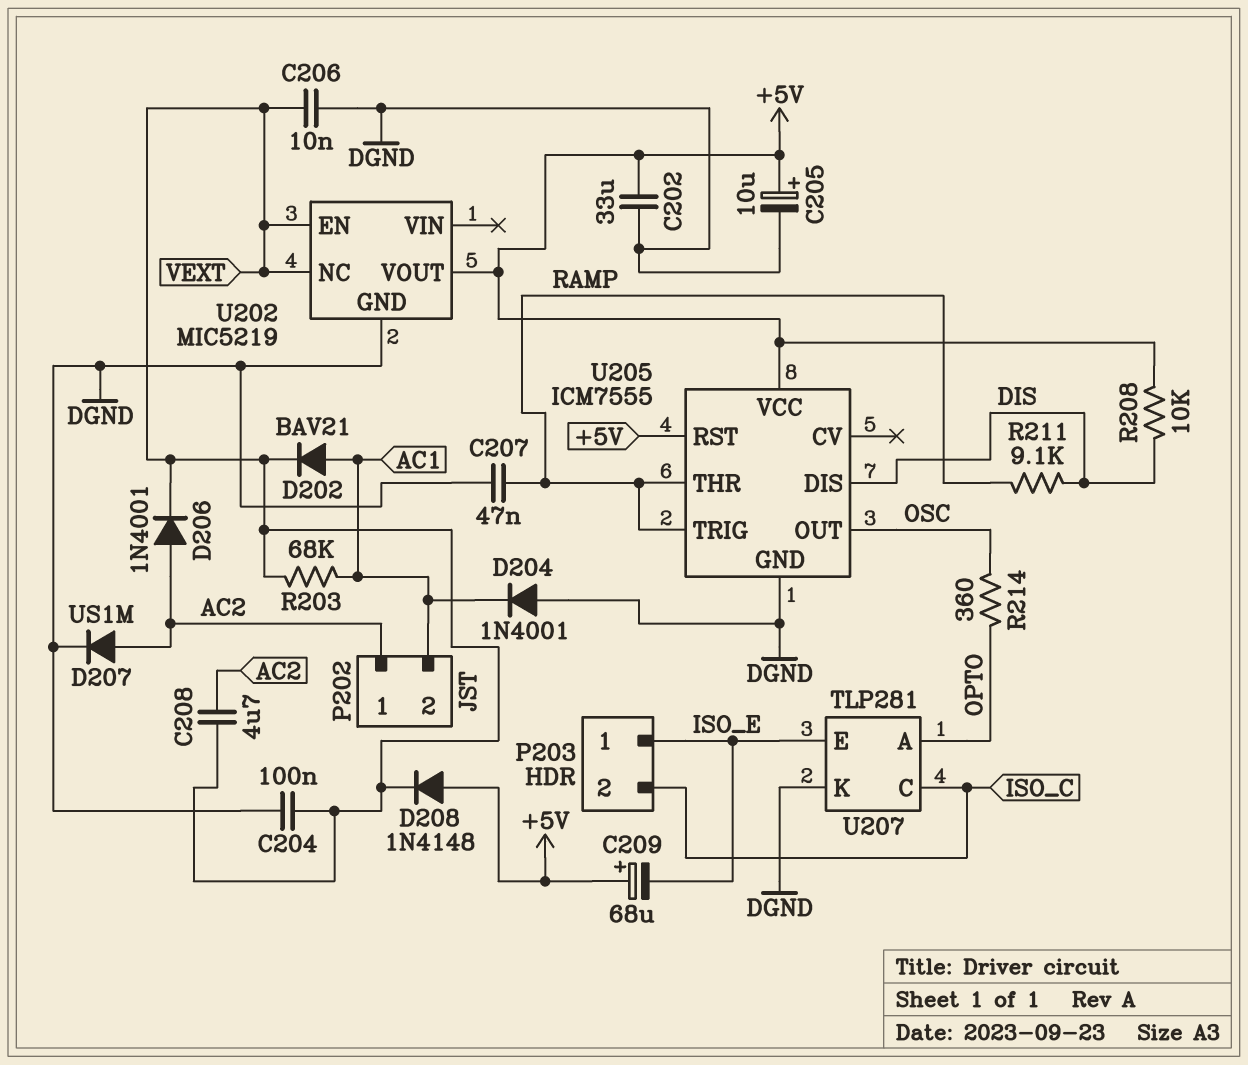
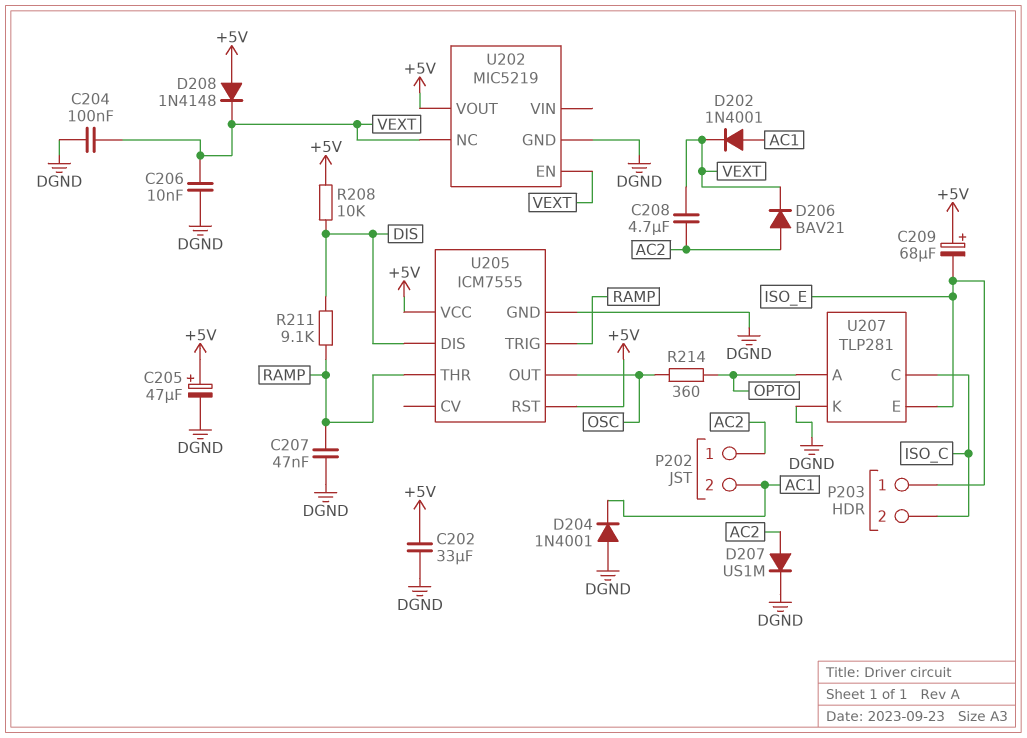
C205: 10uF (plus +5V, minus DGND) -> 47uF (plus +5V, minus DGND)
D202: diode BAV21 (A AC1, K VEXT) -> diode 1N4001 (A AC1, K VEXT)
D206: diode 1N4001 (A AC2, K VEXT) -> diode BAV21 (A AC2, K VEXT)
R203: 68k (AC1, VEXT) -> none

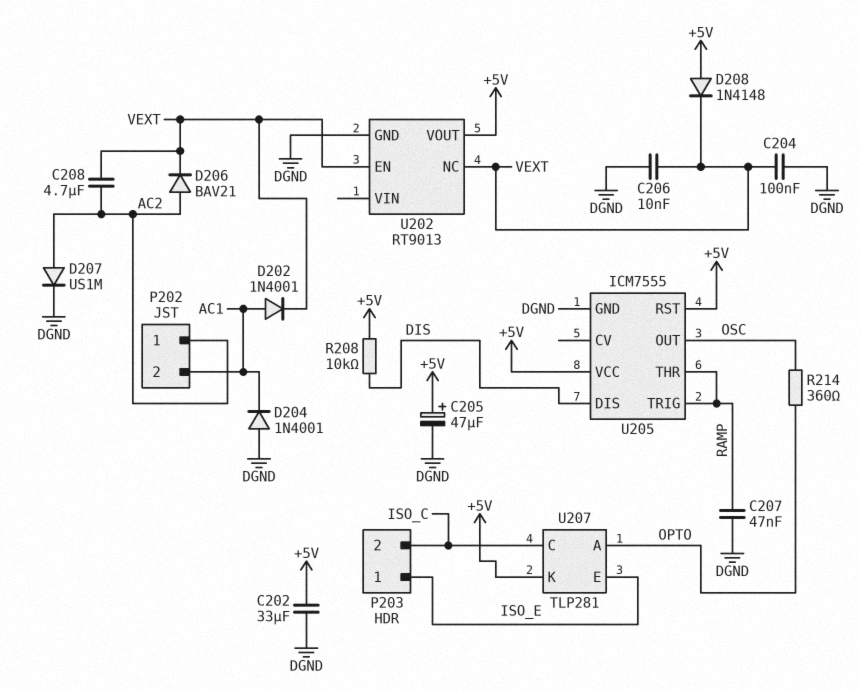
C209: 68uF (plus +5V, minus ISO_E) -> none
R211: 9.1k (DIS, RAMP) -> none
U202: MIC5219 -> RT9013
U207 pin K: DGND -> +5V

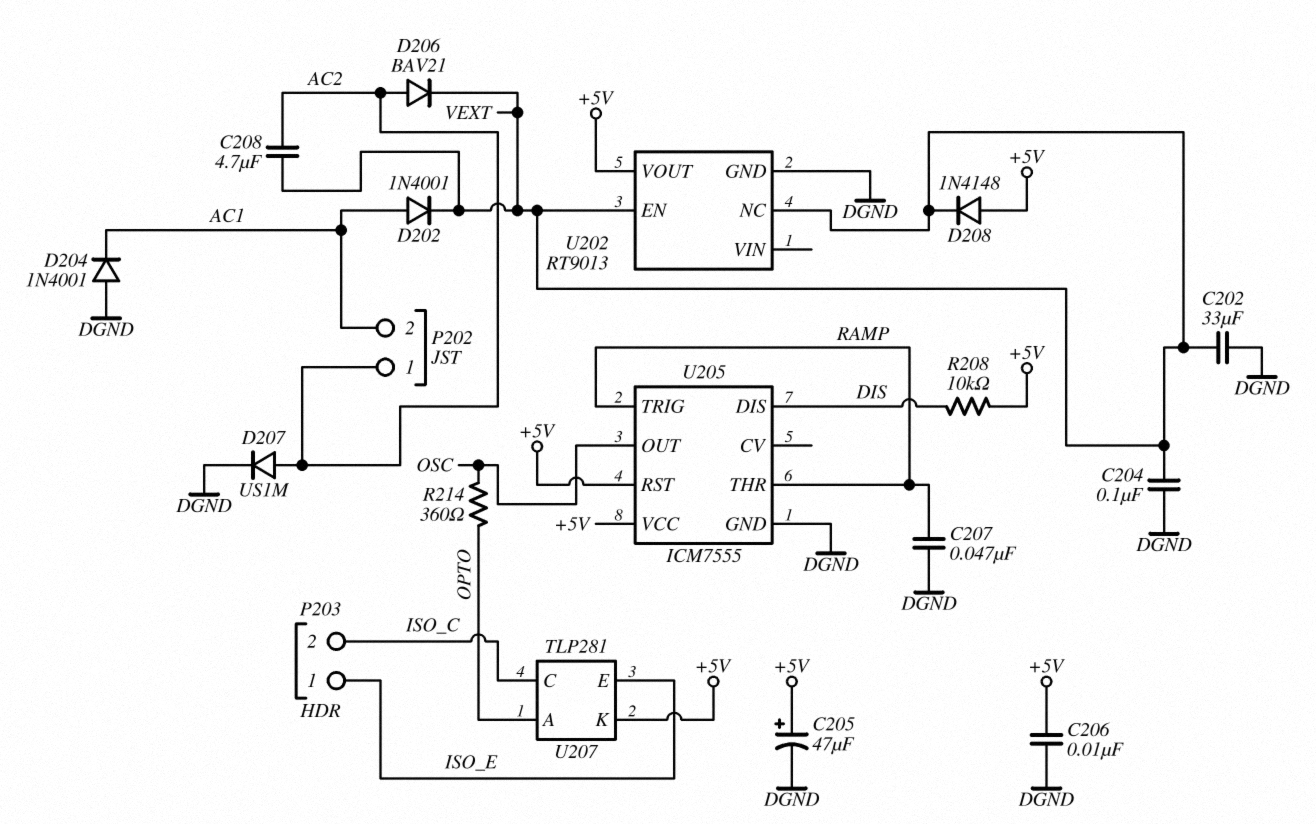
C202: 33uF (+5V, DGND) -> 33uF (DGND, VEXT)
C206: 10nF (DGND, VEXT) -> 10nF (+5V, DGND)

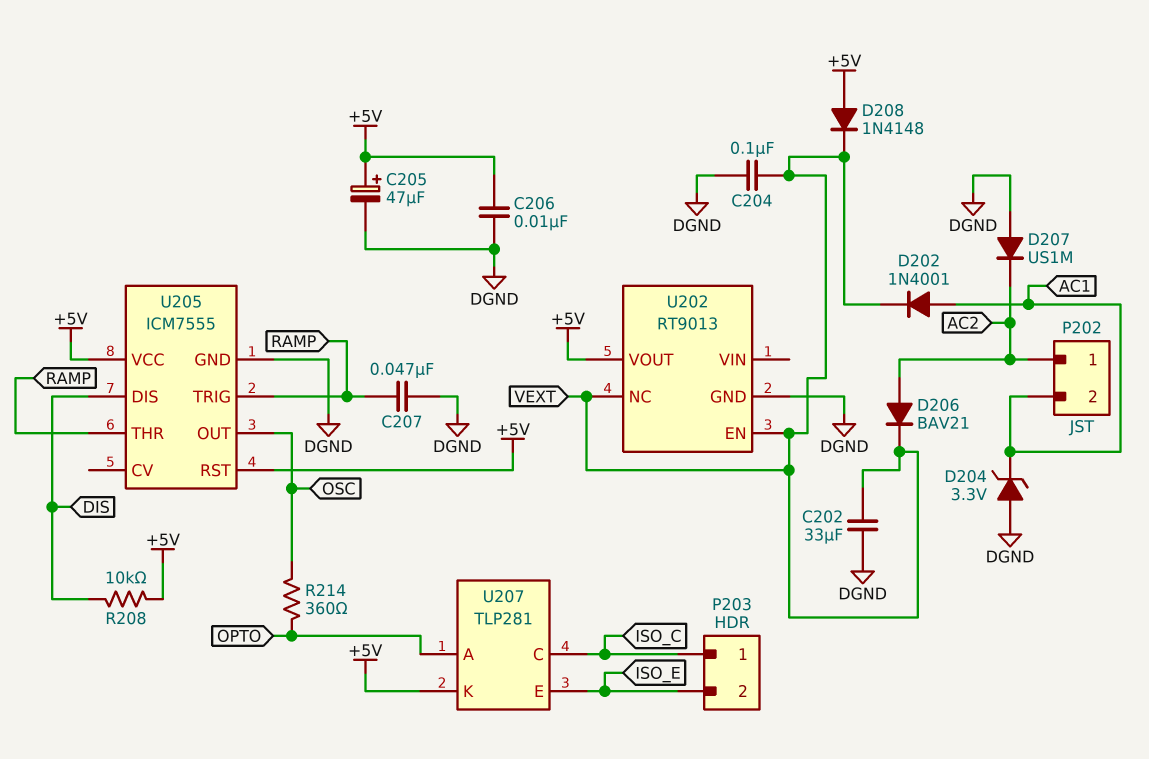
C208: 4.7uF (AC2, VEXT) -> none
D204: diode 1N4001 (A DGND, K AC1) -> zener 3.3V (A DGND, K AC1)
D207: diode US1M (A AC2, K DGND) -> diode US1M (A DGND, K AC2)
P203 pin 1: ISO_E -> ISO_C
P203 pin 2: ISO_C -> ISO_E

